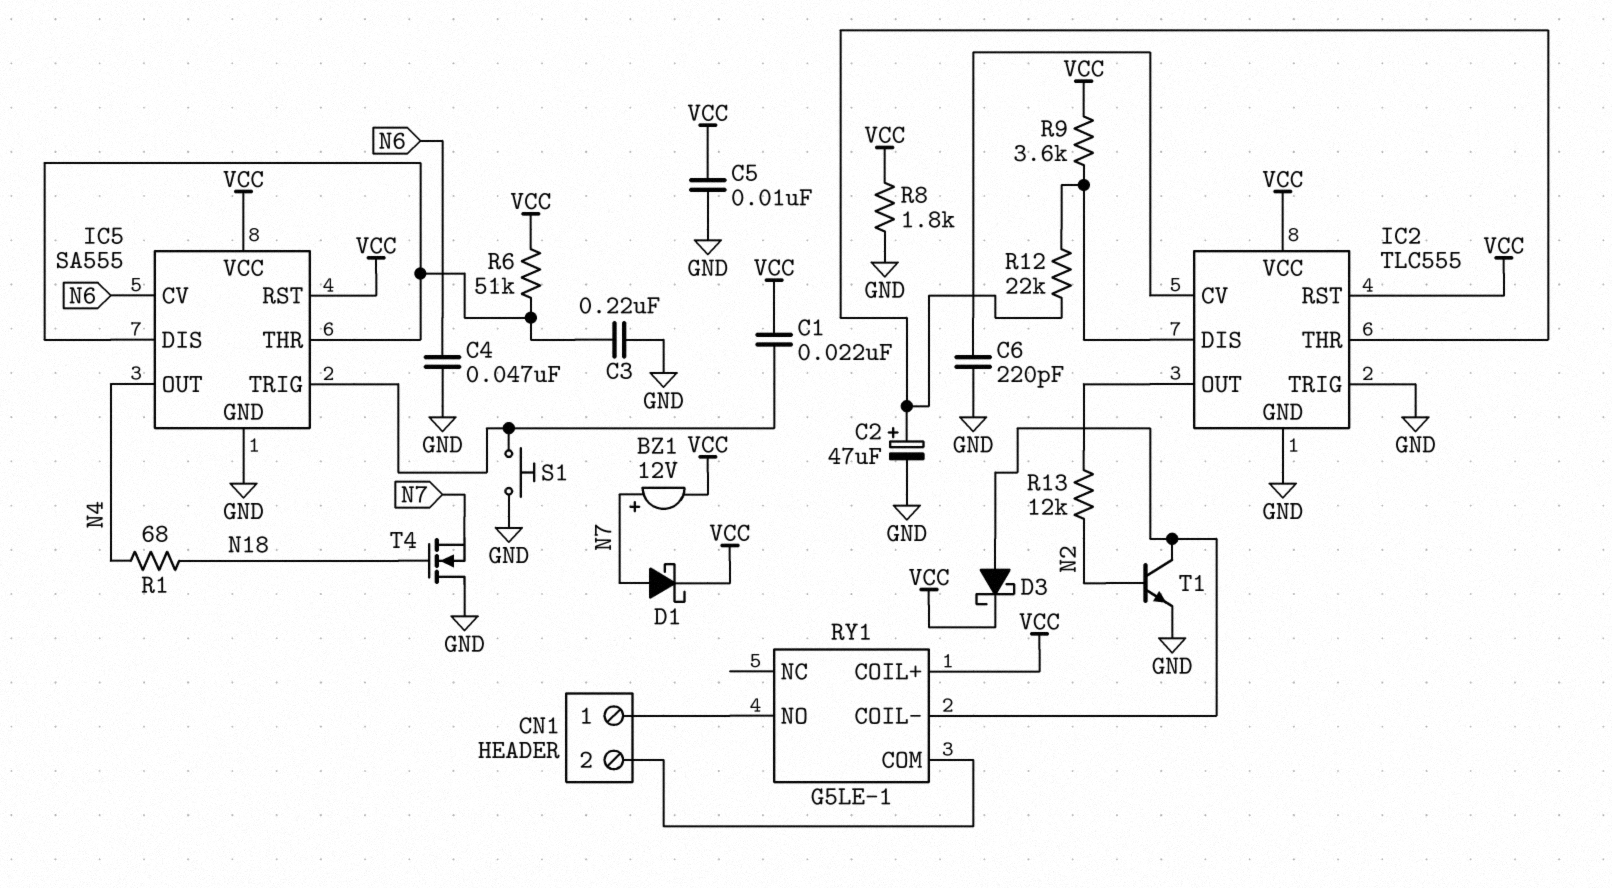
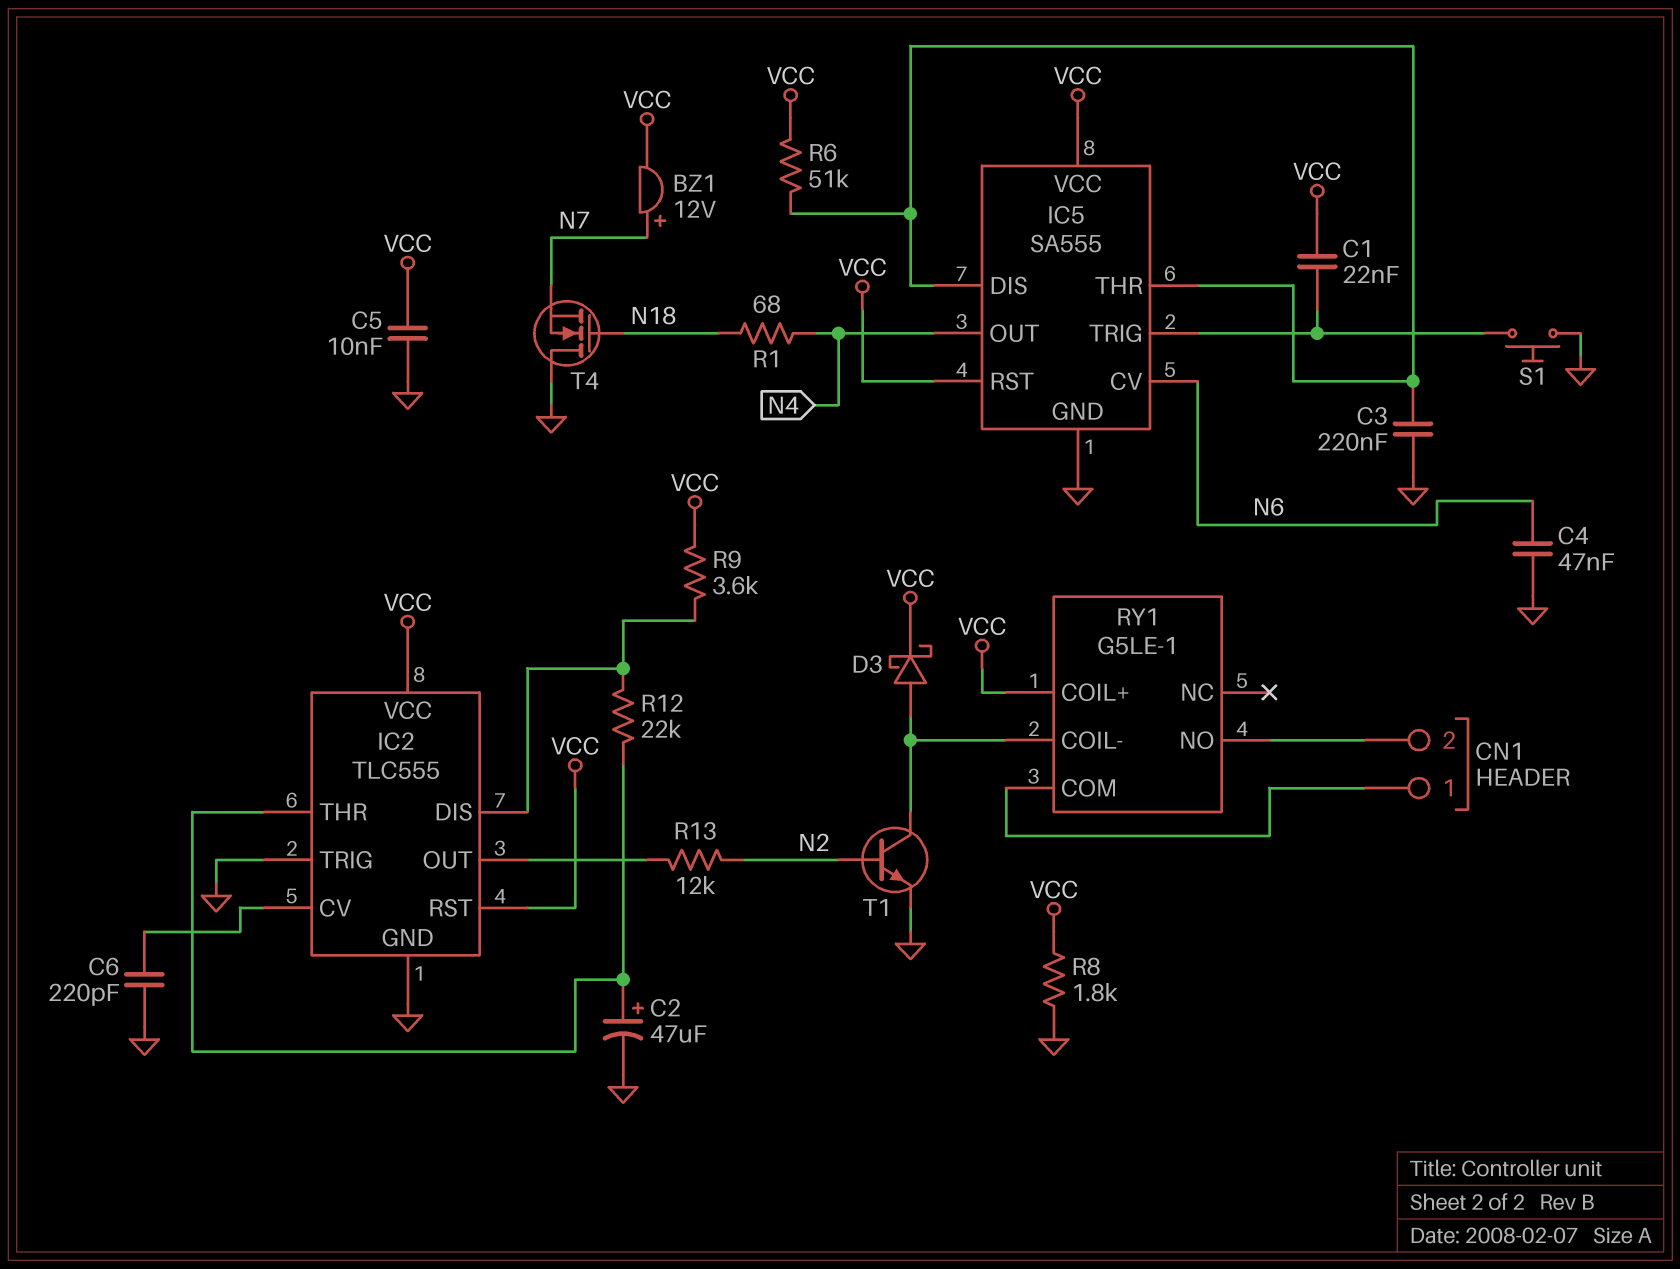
D1: schottky (A N7, K VCC) -> none
RY1 pin COM: CN1/2 -> CN1/1
RY1 pin NO: CN1/1 -> CN1/2

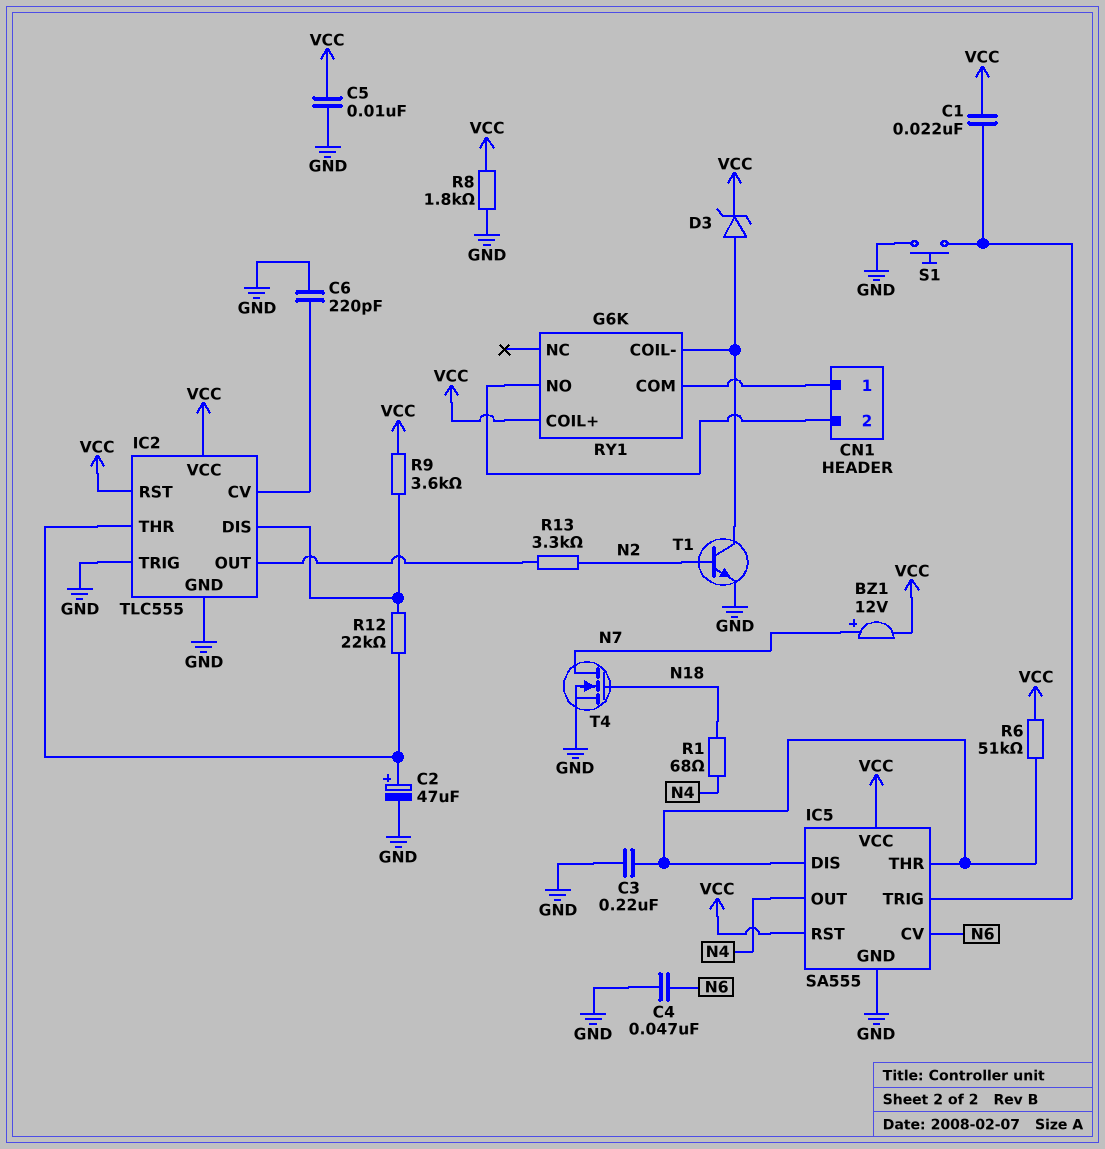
D3: schottky (A RY1/COIL-, K VCC) -> zener (A RY1/COIL-, K VCC)
R13: 12k (IC2/OUT, N2) -> 3.3k (IC2/OUT, N2)
RY1: G5LE-1 -> G6K
T4: NMOS (G N18, D GND, S N7) -> NMOS (G N18, D N7, S GND)

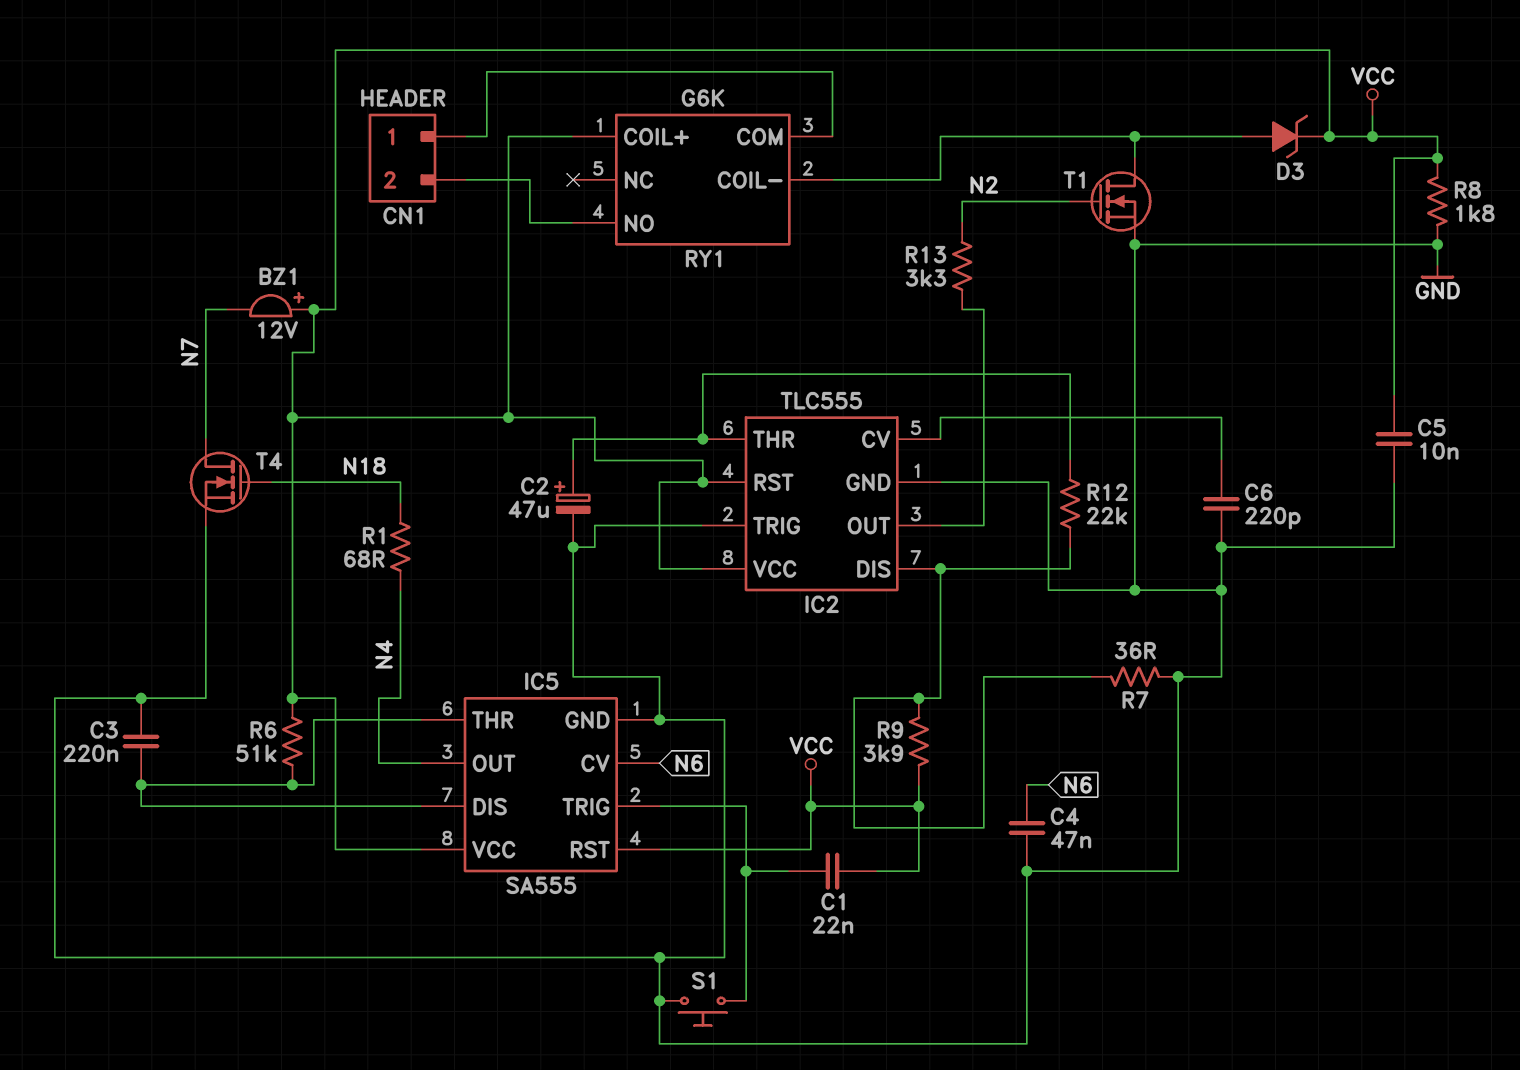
BZ1: buzzer 12V (plus N7, minus VCC) -> buzzer 12V (plus VCC, minus N7)
R7: none -> 36 (GND, IC2/DIS)
R9: 3.6k (IC2/DIS, VCC) -> 3.9k (IC2/DIS, VCC)
T1: NPN (B N2, C RY1/COIL-, E GND) -> NMOS (G N2, D RY1/COIL-, S GND)

